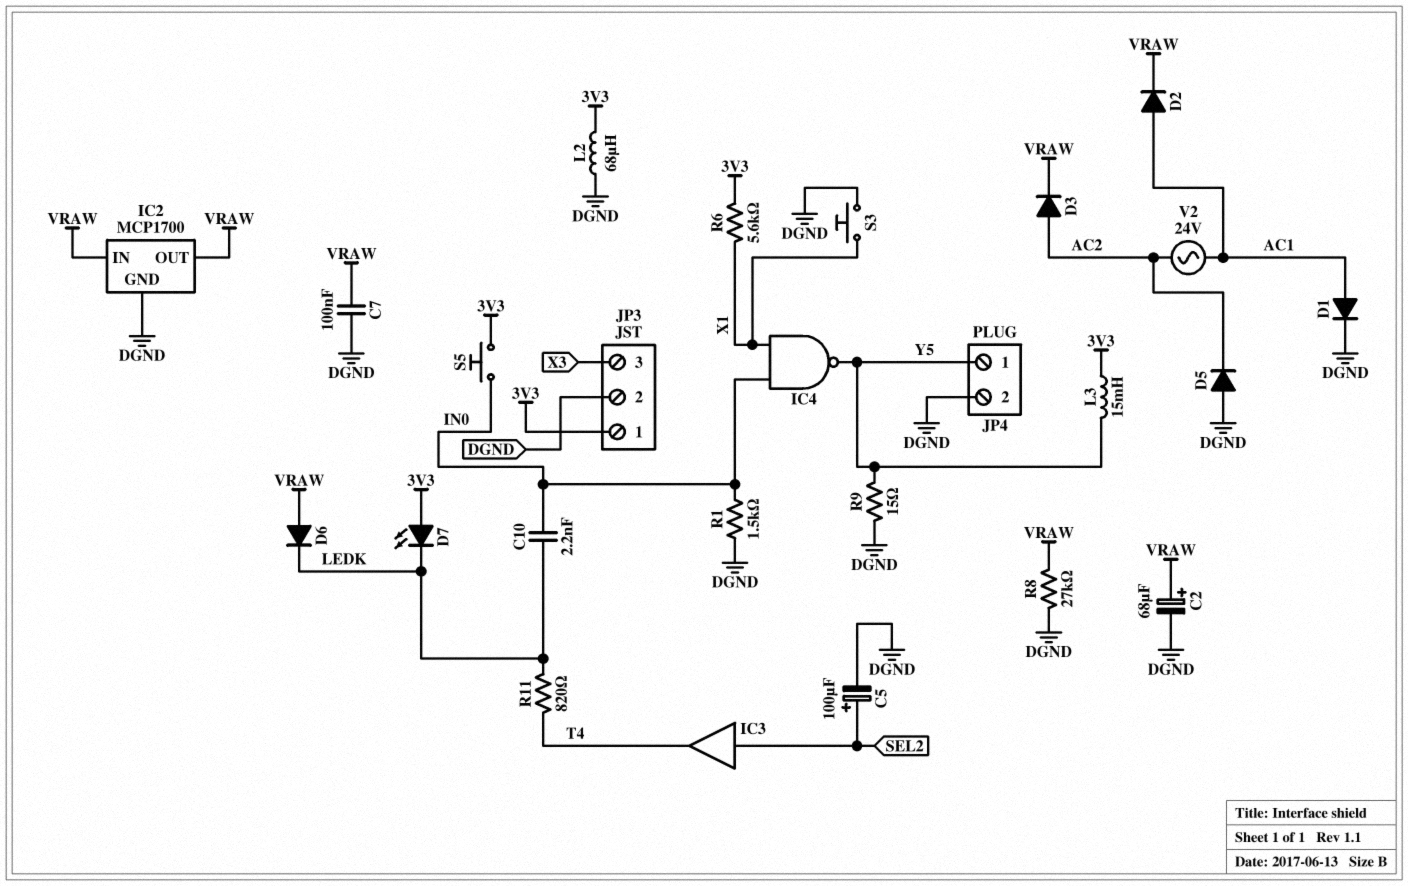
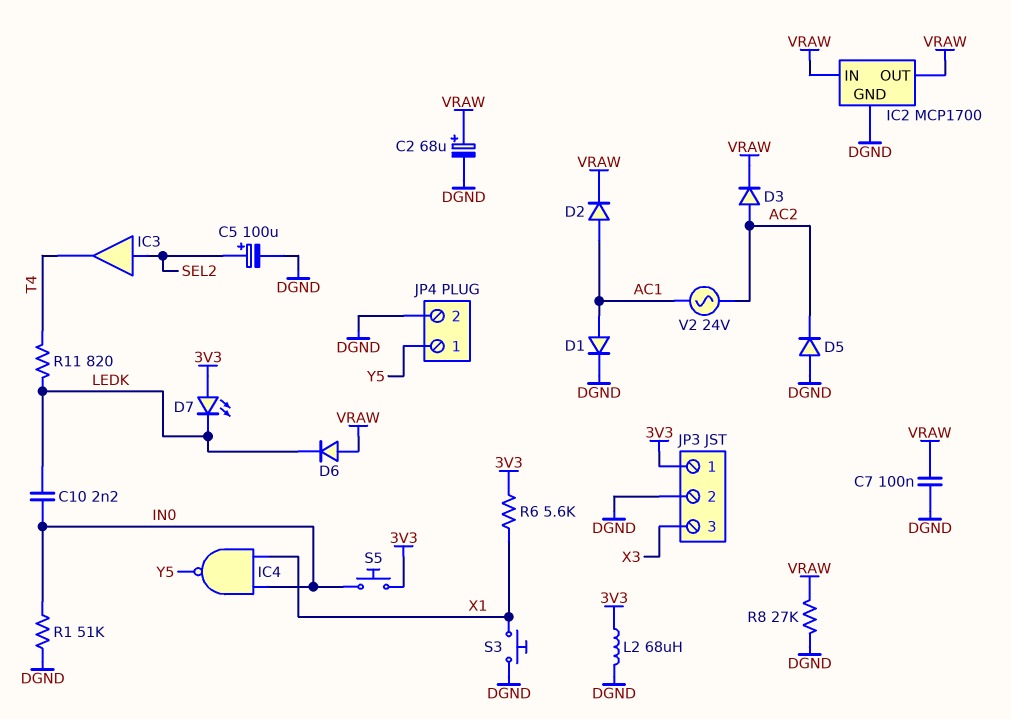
L3: 15mH (3V3, Y5) -> none
R1: 1.5k (DGND, IN0) -> 51k (DGND, IN0)
R9: 15 (DGND, Y5) -> none

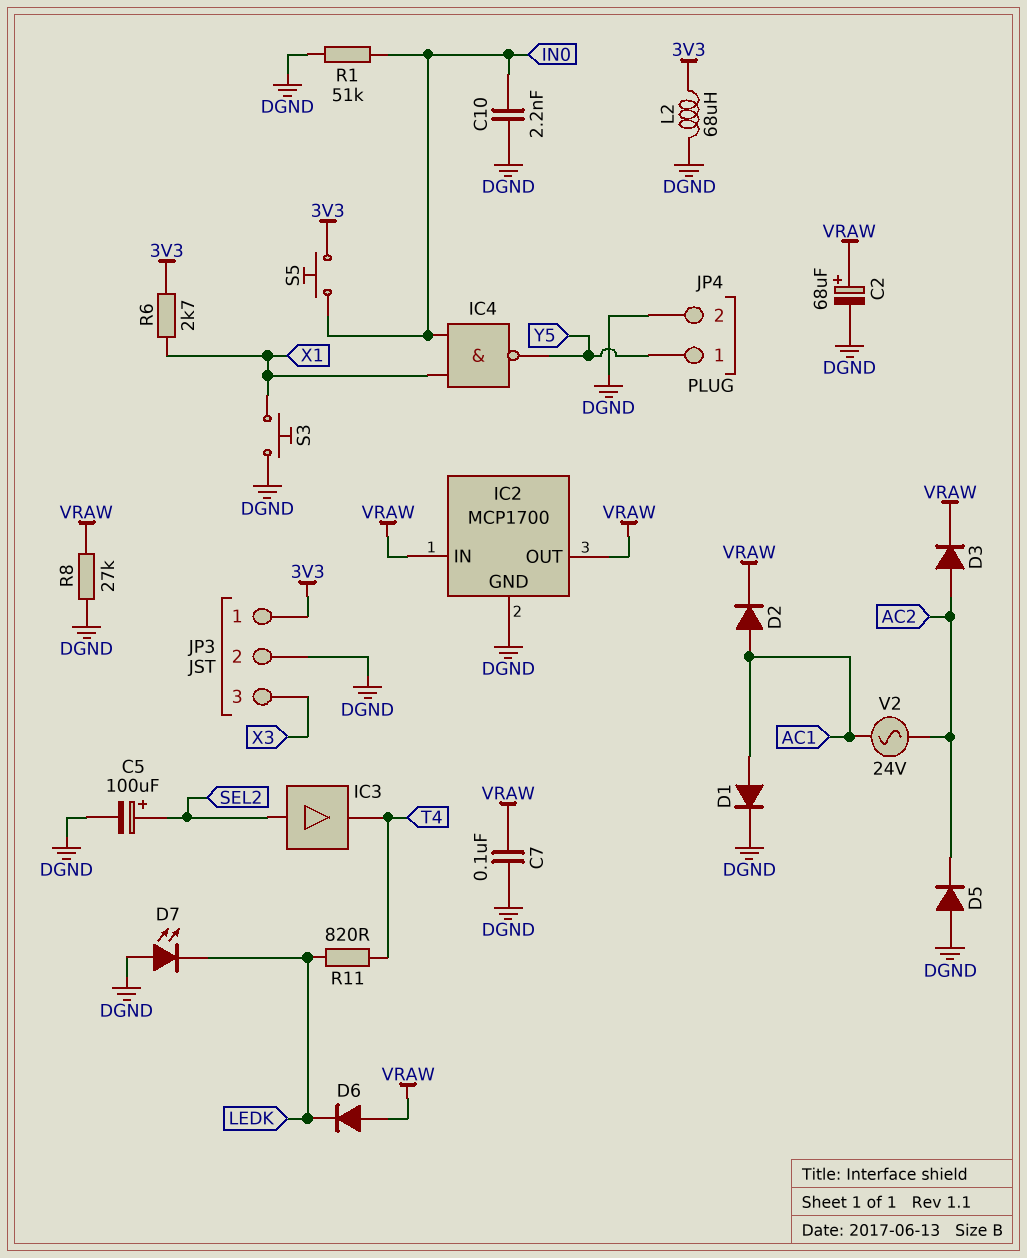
C10: 2.2nF (IN0, LEDK) -> 2.2nF (DGND, IN0)
D7: LED (A 3V3, K LEDK) -> LED (A DGND, K LEDK)
R6: 5.6k (3V3, X1) -> 2.7k (3V3, X1)

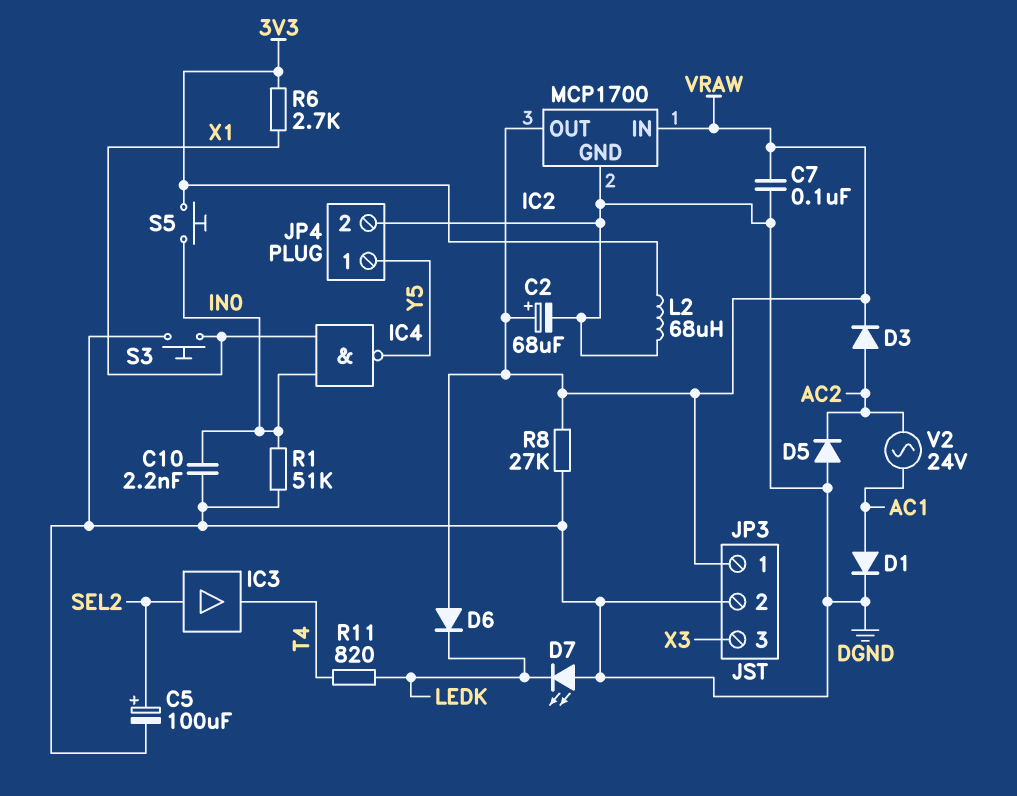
D2: diode (A AC1, K VRAW) -> none
JP3 pin 1: 3V3 -> VRAW

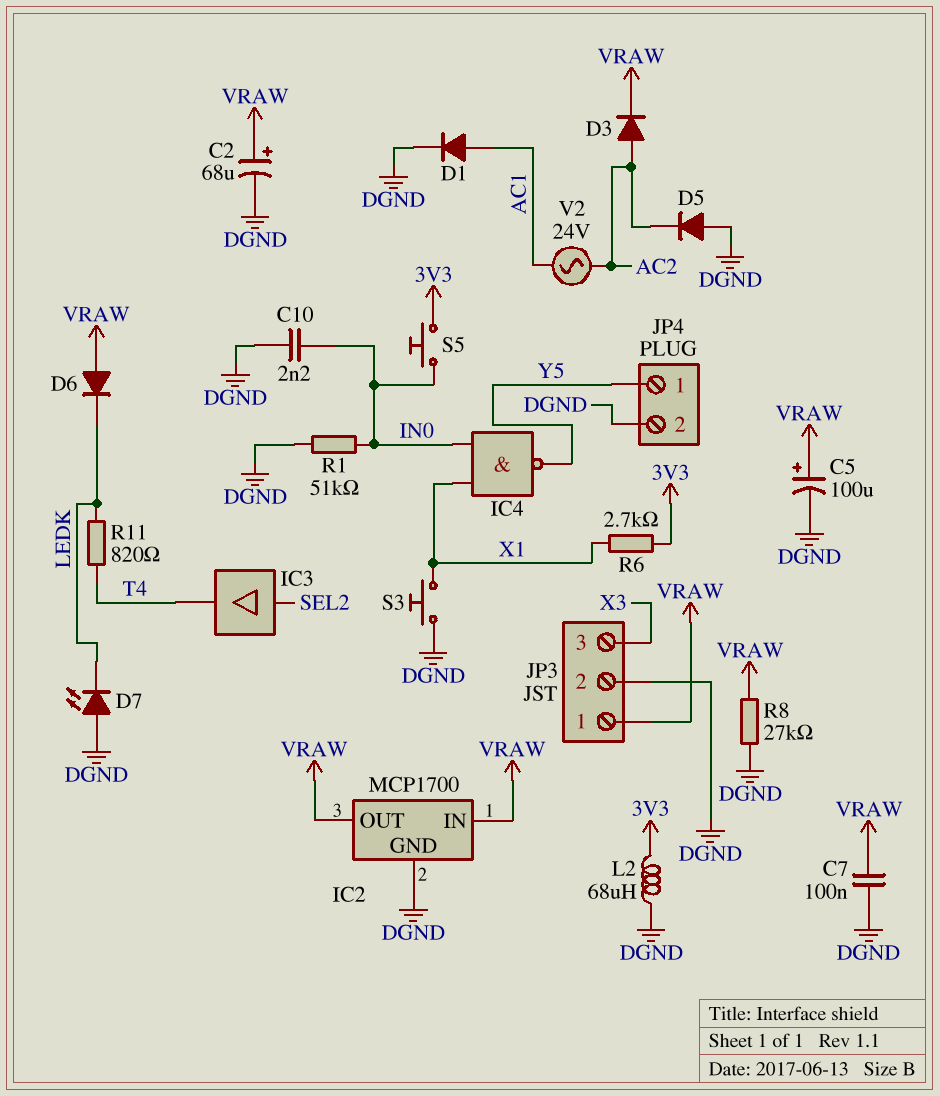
C5: 100uF (plus SEL2, minus DGND) -> 100uF (plus VRAW, minus DGND)

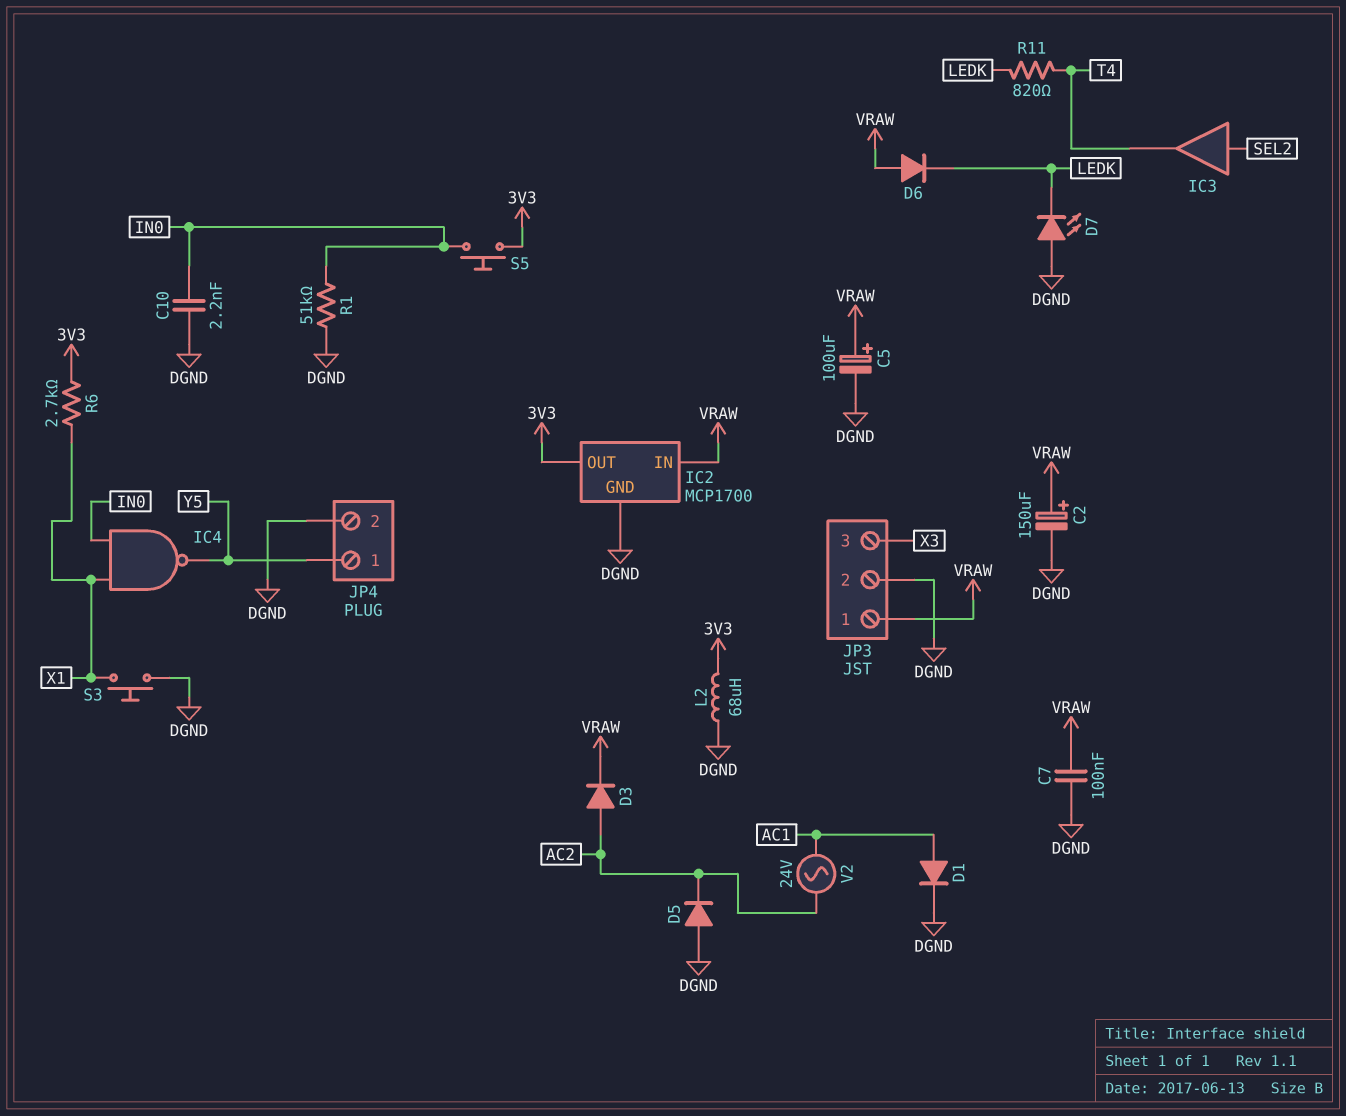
C2: 68uF (plus VRAW, minus DGND) -> 150uF (plus VRAW, minus DGND)
IC2 pin OUT: VRAW -> 3V3
R8: 27k (DGND, VRAW) -> none

